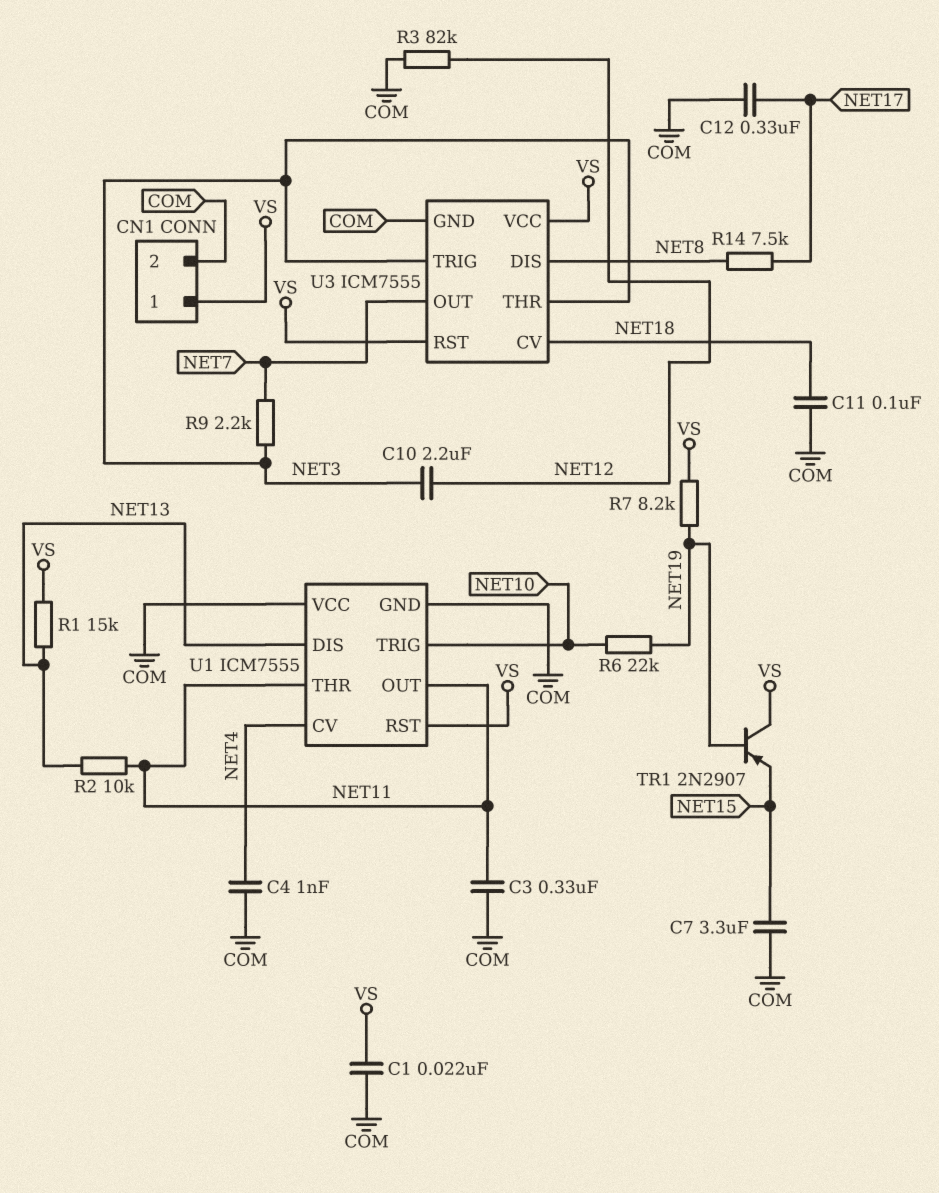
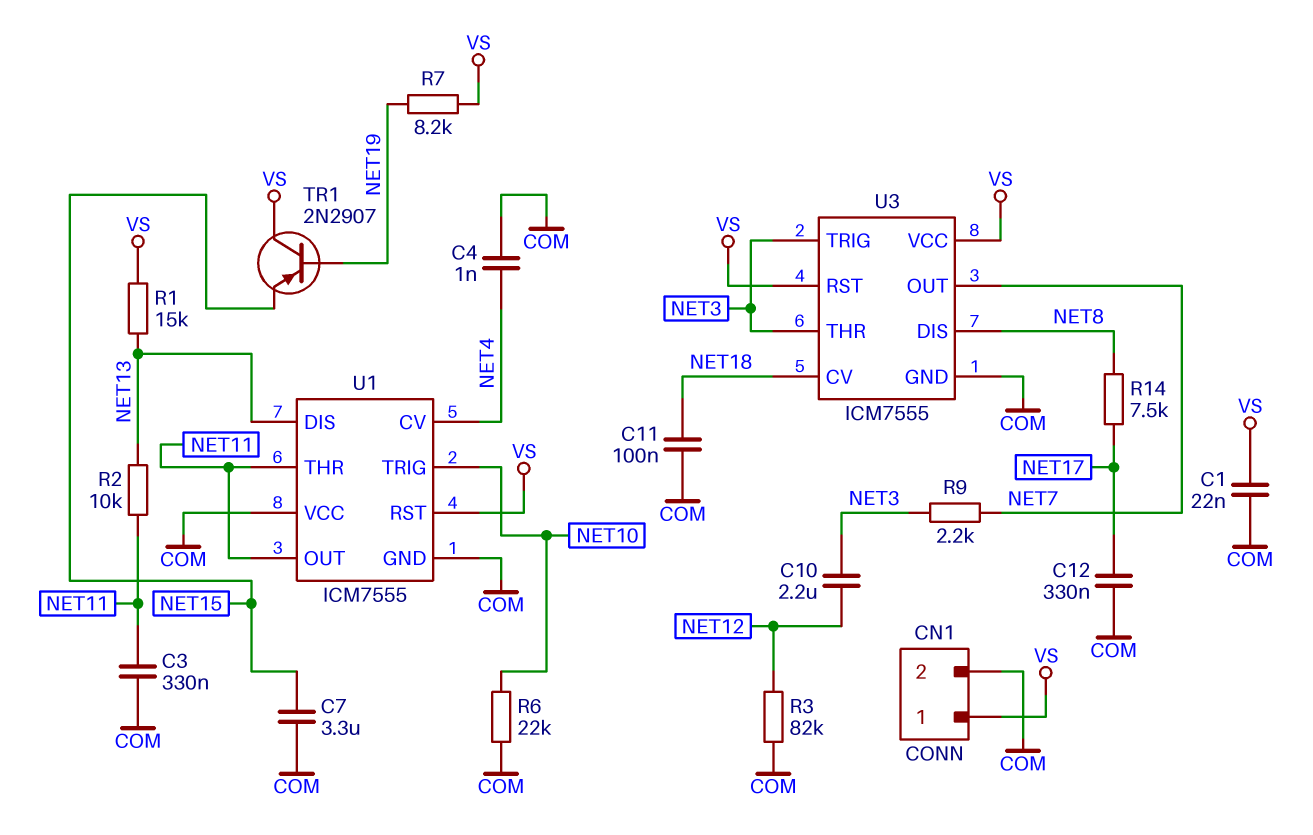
R6: 22k (NET10, NET19) -> 22k (COM, NET10)

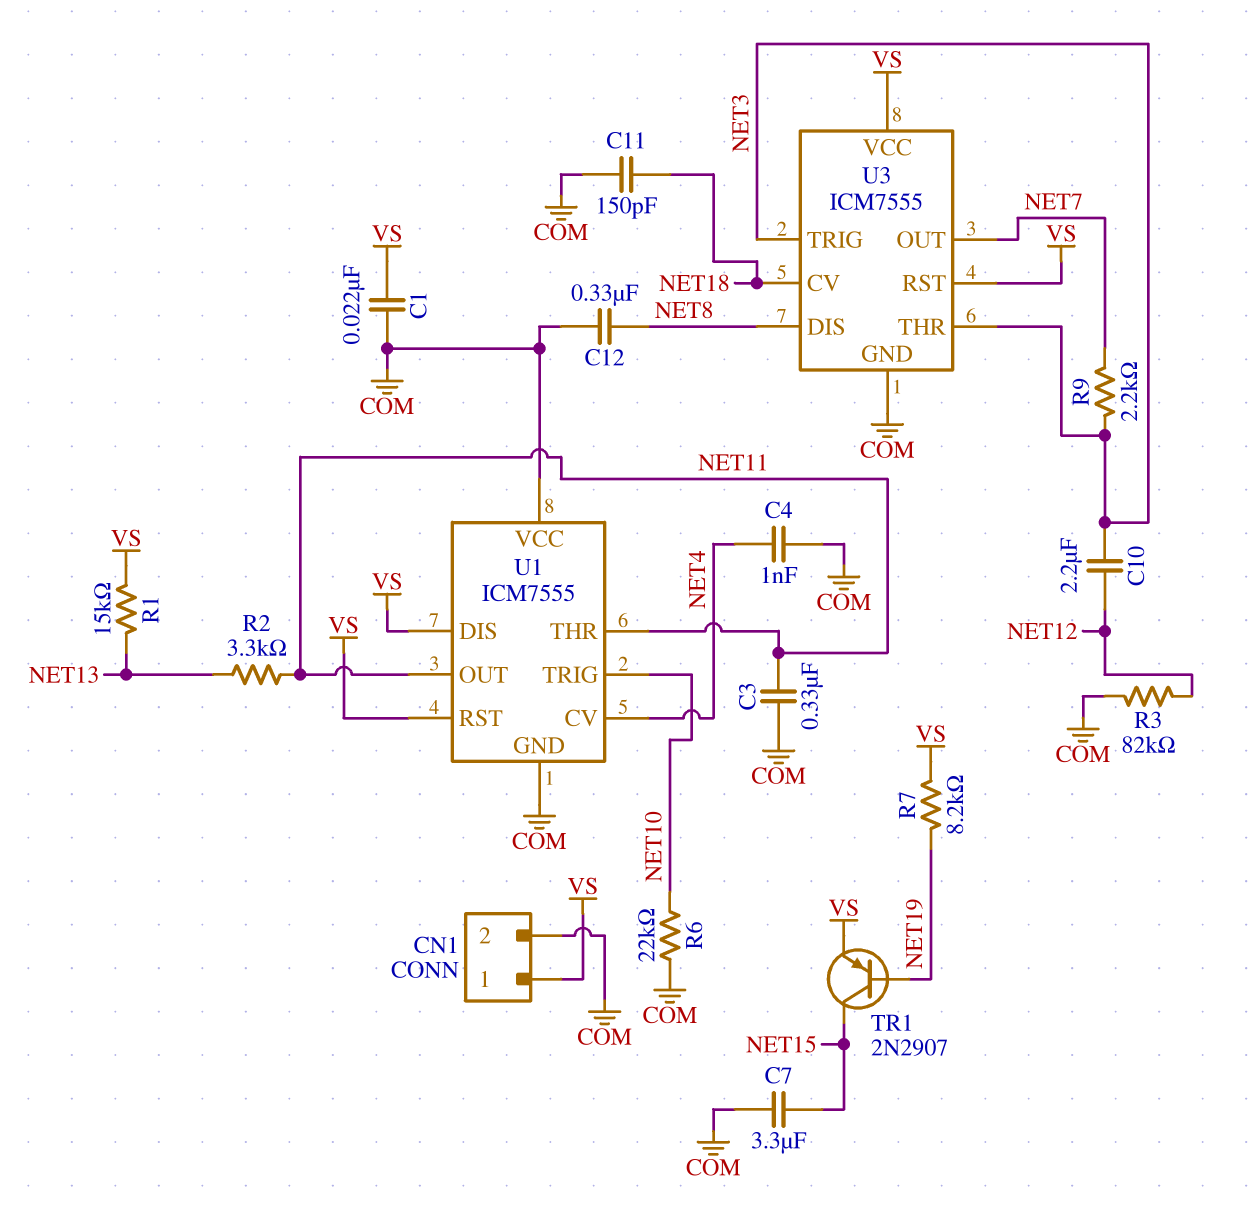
C11: 100nF (COM, NET18) -> 150pF (COM, NET18)
C12: 330nF (COM, NET17) -> 330nF (COM, NET8)
R2: 10k (NET11, NET13) -> 3.3k (NET11, NET13)
R14: 7.5k (NET8, NET17) -> none
TR1: PNP 2N2907 (B NET19, C VS, E NET15) -> PNP 2N2907 (B NET19, C NET15, E VS)
U1 pin DIS: NET13 -> VS

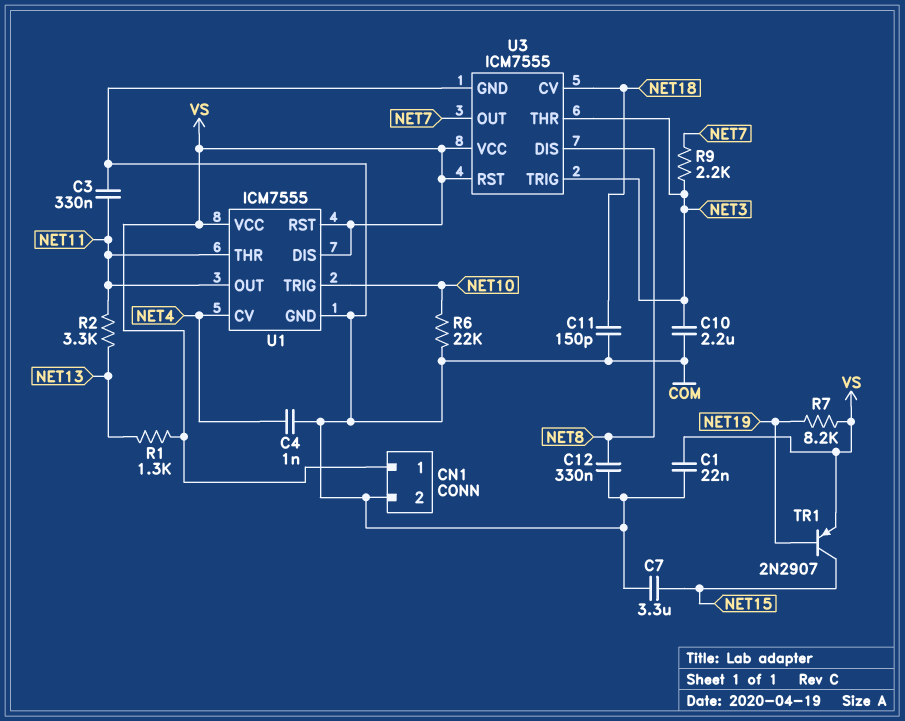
C10: 2.2uF (NET3, NET12) -> 2.2uF (COM, NET3)
R1: 15k (NET13, VS) -> 1.3k (NET13, VS)
R3: 82k (COM, NET12) -> none
U1 pin VCC: COM -> VS

